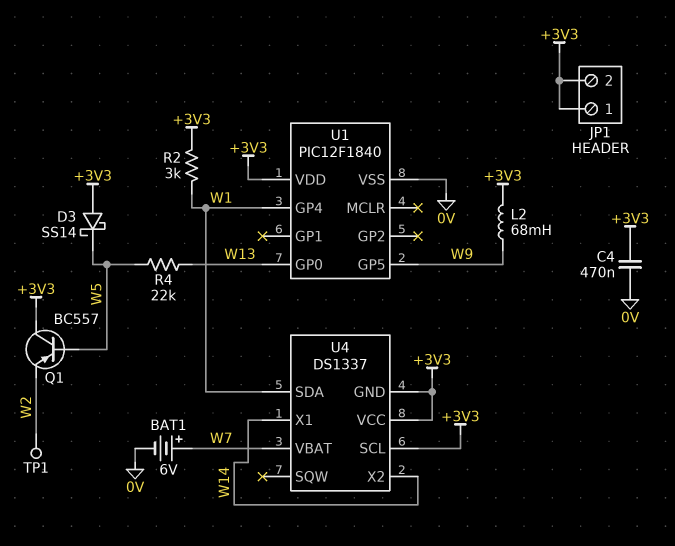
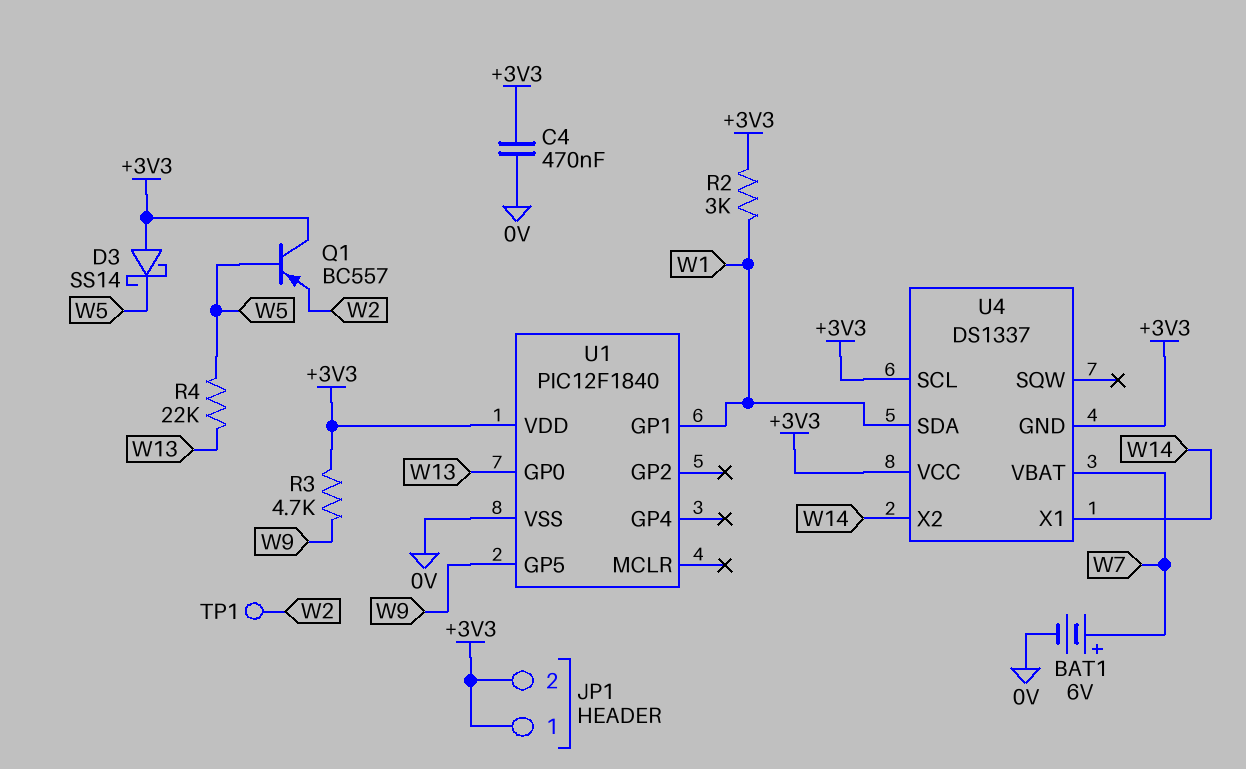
L2: 68mH (+3V3, W9) -> none
R3: none -> 4.7k (+3V3, W9)
U1 pin GP1: none -> W1
U1 pin GP4: W1 -> none

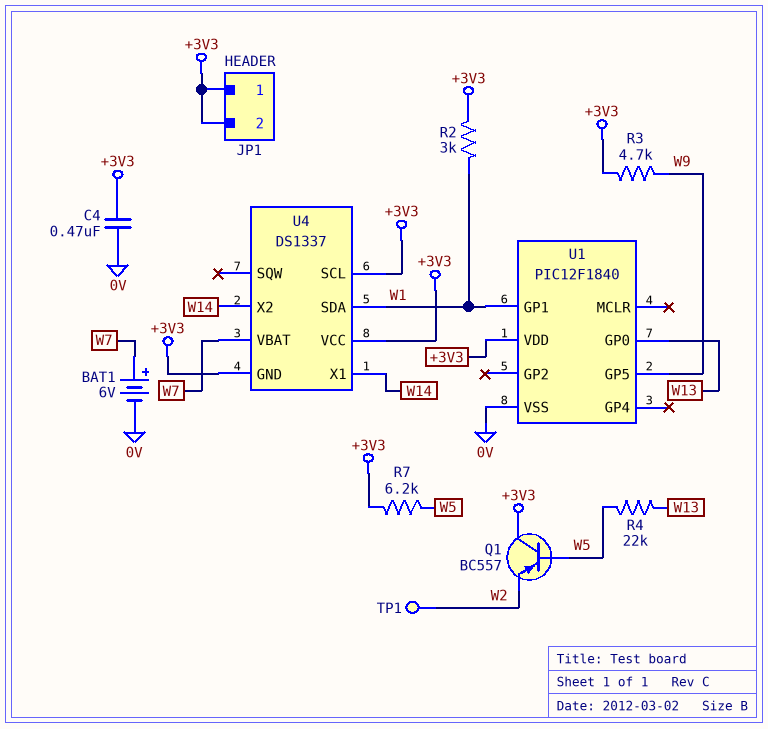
D3: schottky SS14 (A +3V3, K W5) -> none
R7: none -> 6.2k (+3V3, W5)

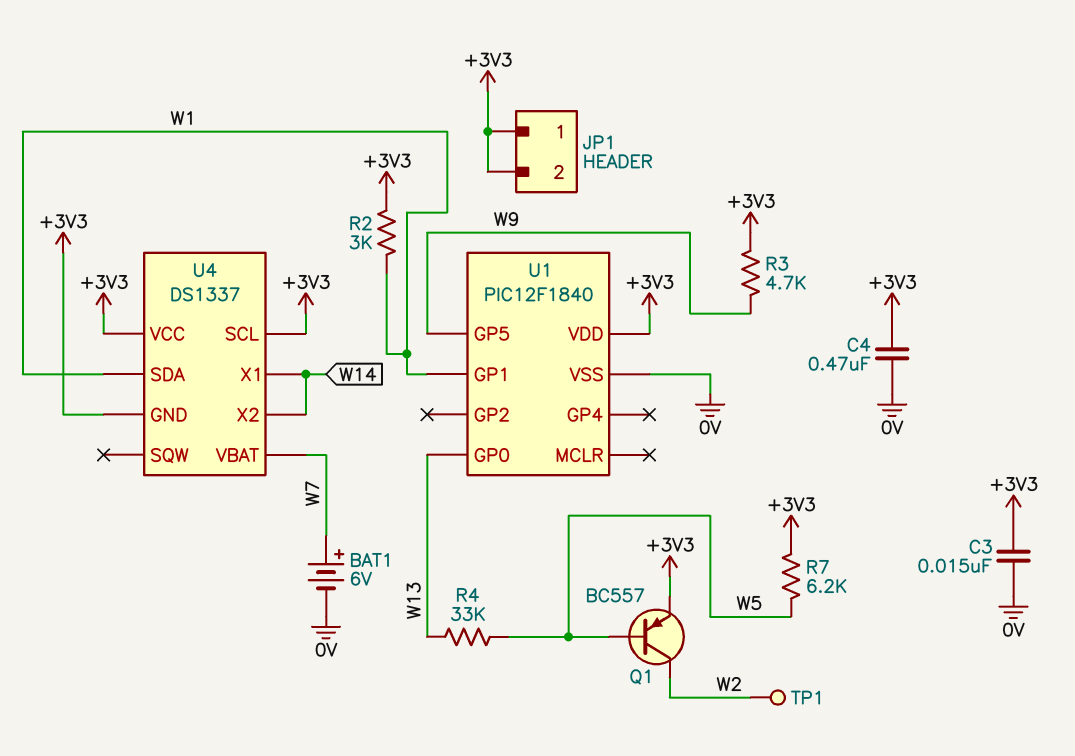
C3: none -> 15nF (+3V3, 0V)
Q1: PNP BC557 (B W5, C +3V3, E W2) -> PNP BC557 (B W5, C W2, E +3V3)
R4: 22k (W5, W13) -> 33k (W5, W13)

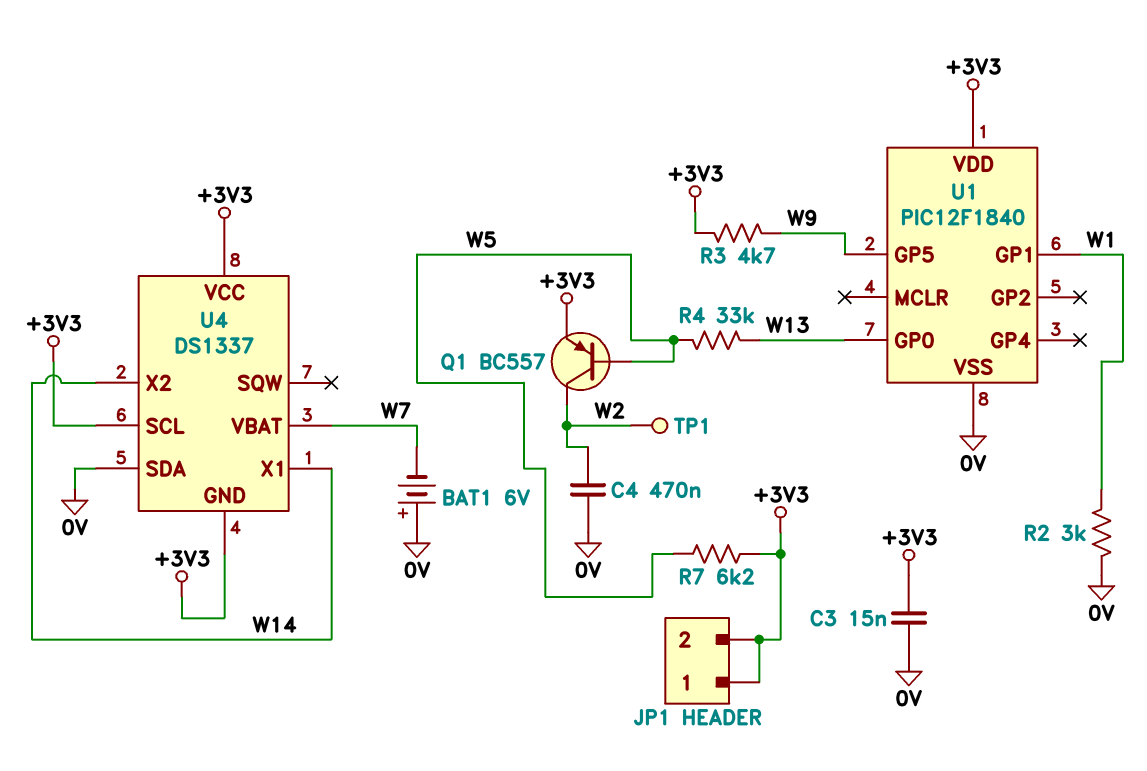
BAT1: 6V (plus W7, minus 0V) -> 6V (plus 0V, minus W7)
C4: 470nF (+3V3, 0V) -> 470nF (0V, W2)
R2: 3k (+3V3, W1) -> 3k (0V, W1)
U4 pin SDA: W1 -> 0V

